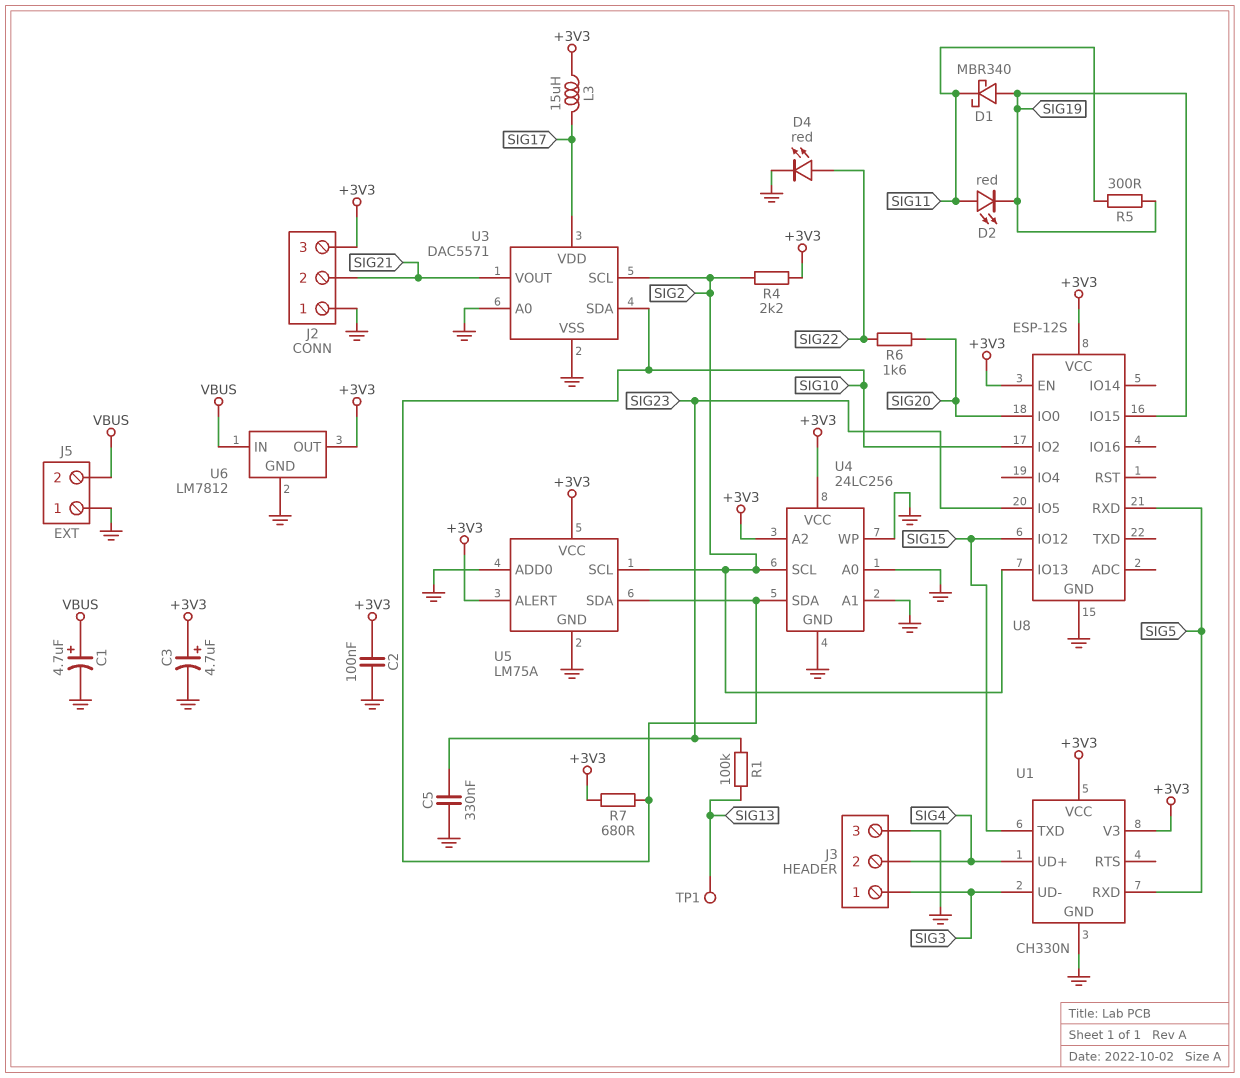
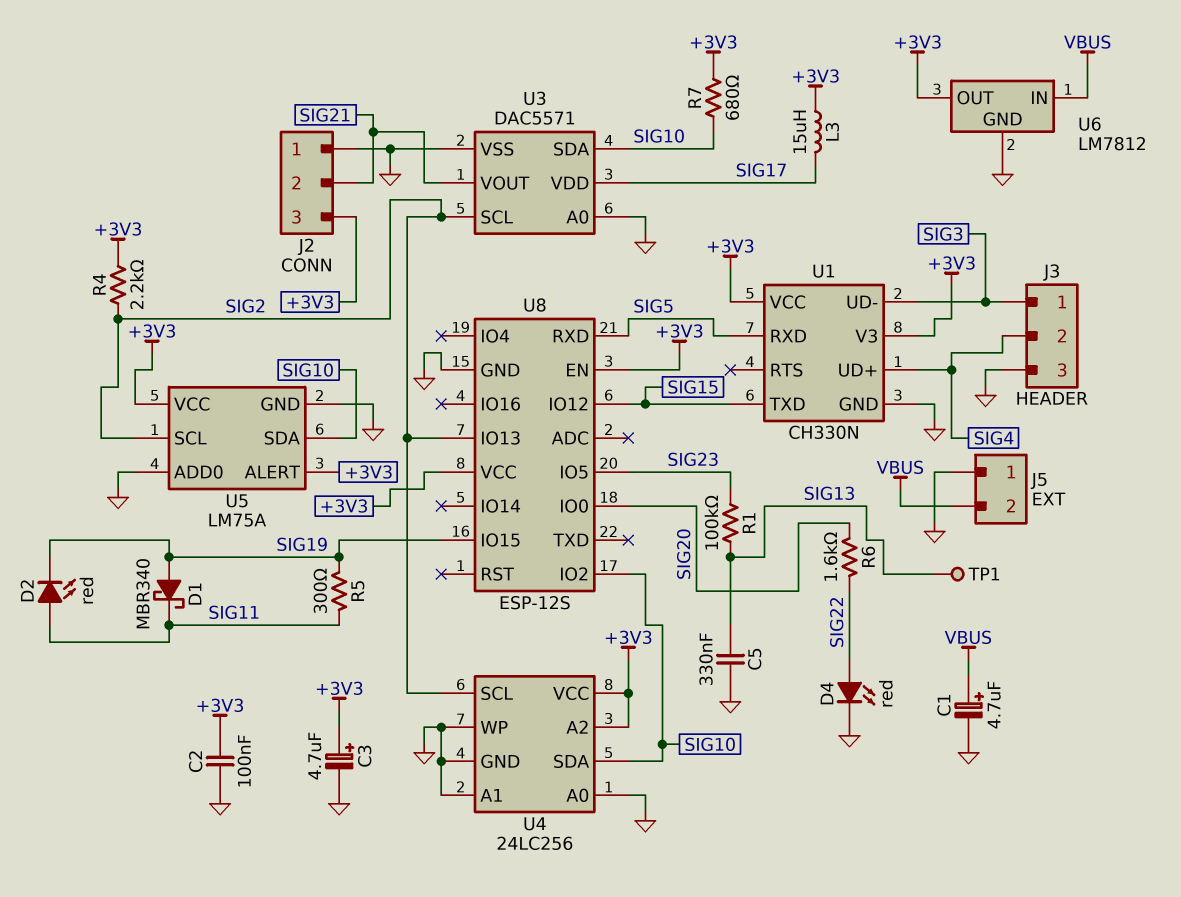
C5: 330nF (GND, SIG23) -> 330nF (GND, SIG13)

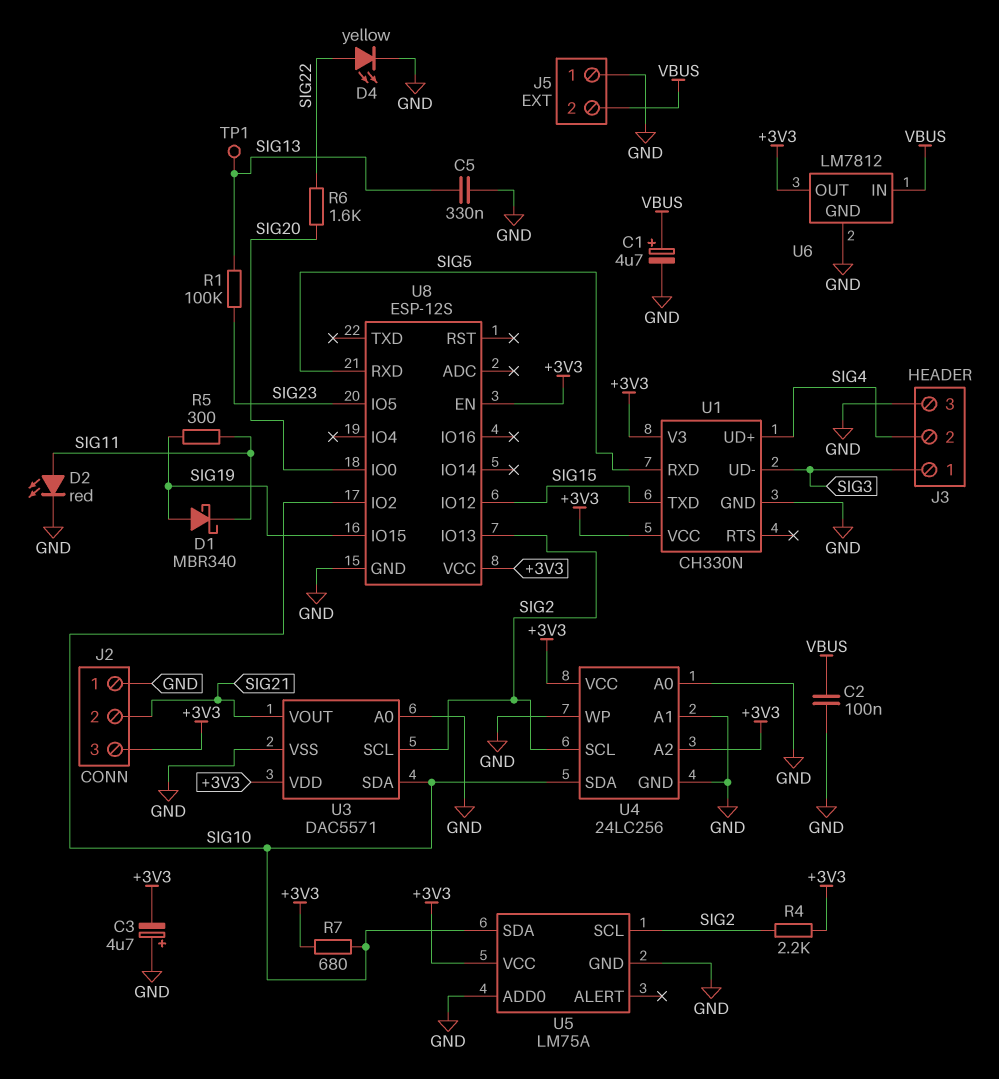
C2: 100nF (+3V3, GND) -> 100nF (GND, VBUS)
C3: 4.7uF (plus +3V3, minus GND) -> 4.7uF (plus GND, minus +3V3)
D2: LED red (A SIG11, K SIG19) -> LED red (A SIG11, K GND)
D4: LED red (A SIG22, K GND) -> LED yellow (A SIG22, K GND)
L3: 15uH (+3V3, SIG17) -> none
U3 pin VDD: SIG17 -> +3V3
U5 pin ALERT: +3V3 -> none

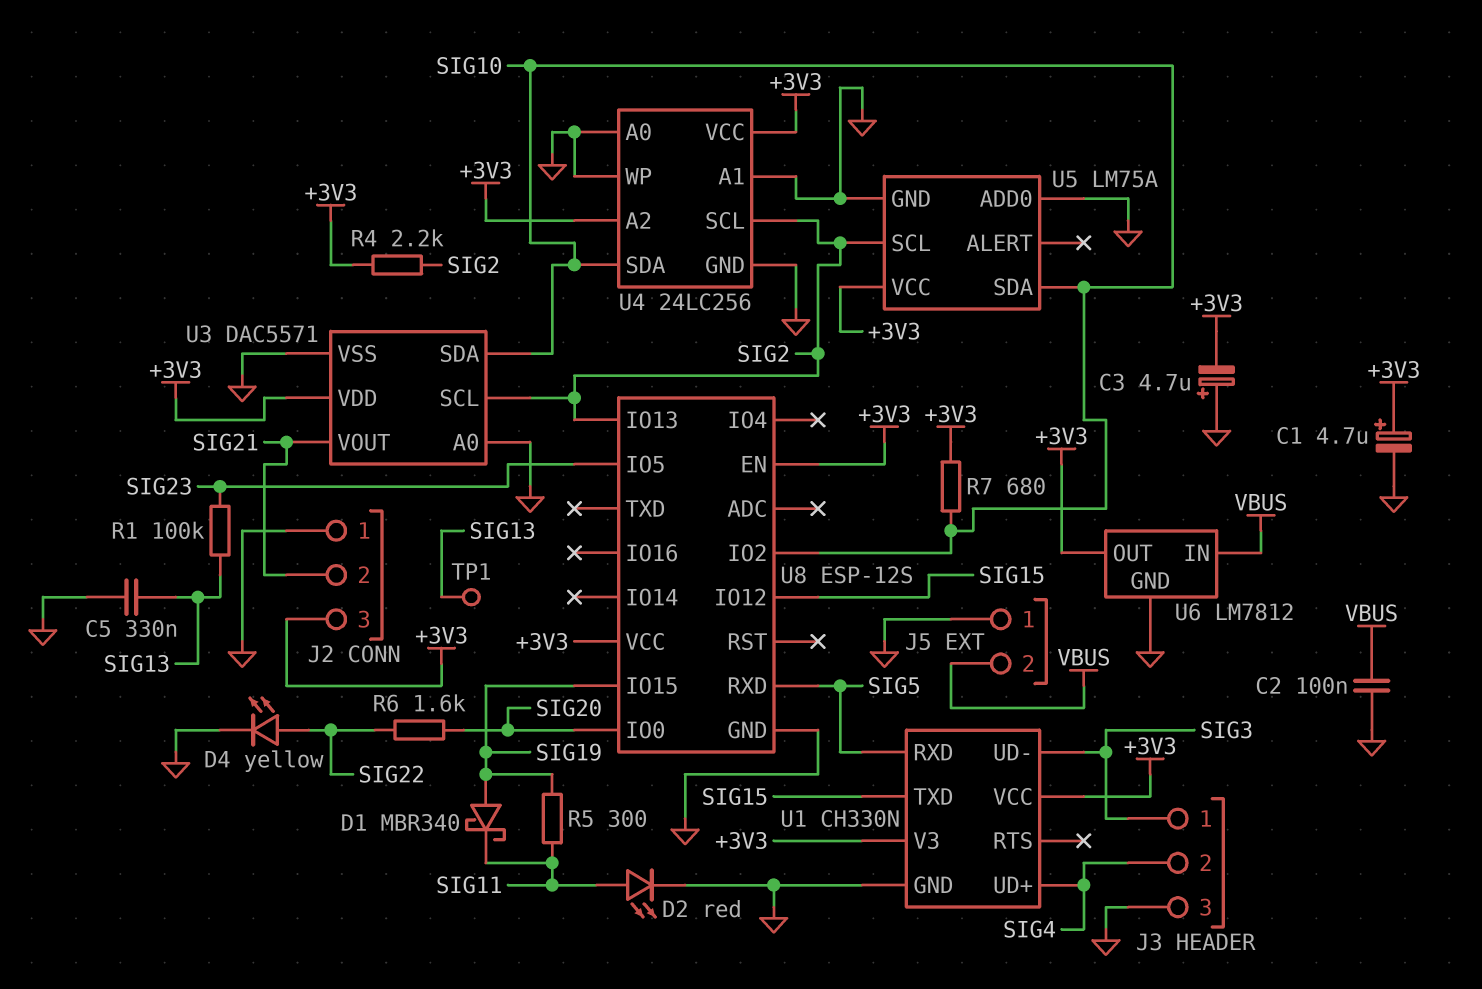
C1: 4.7uF (plus VBUS, minus GND) -> 4.7uF (plus +3V3, minus GND)

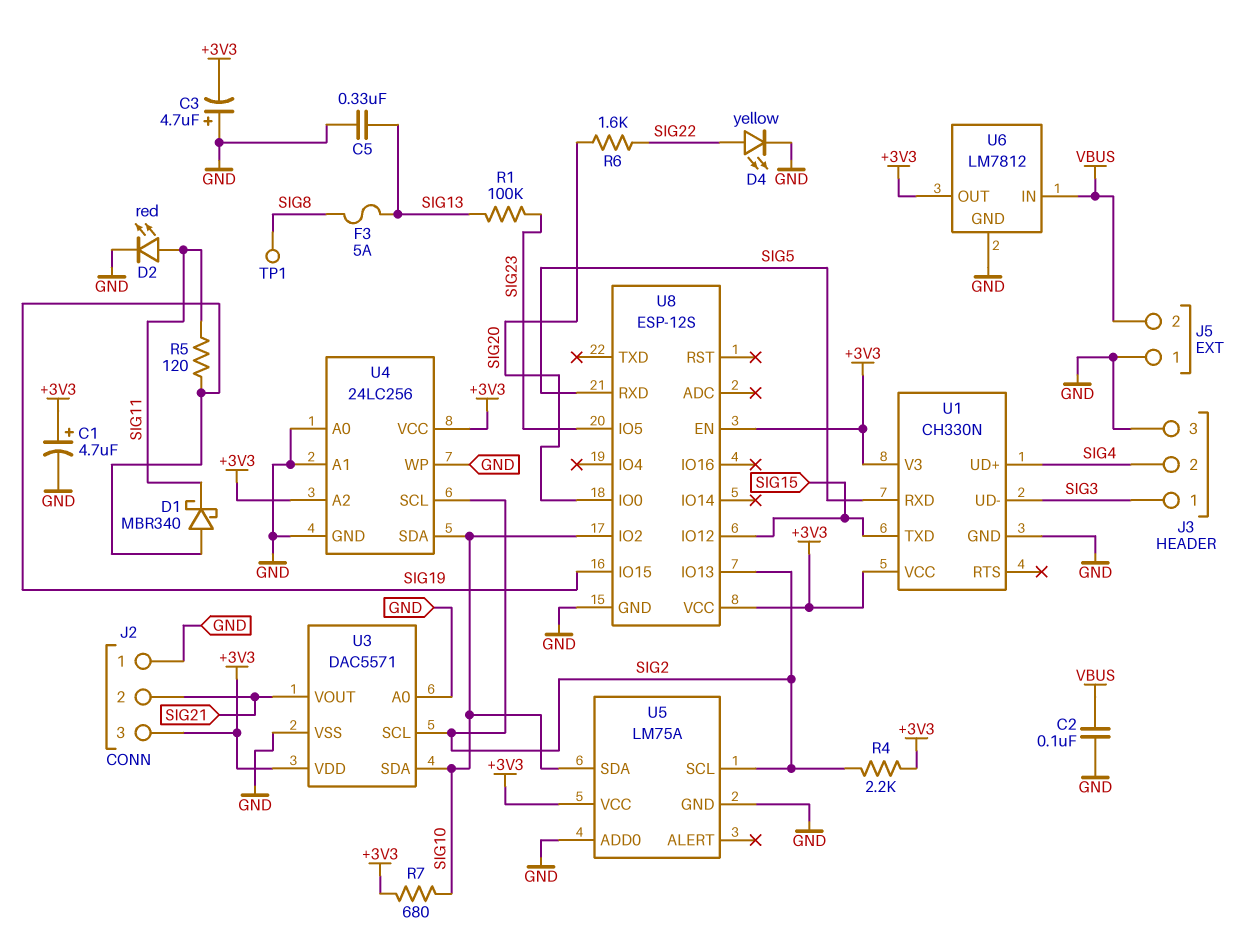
F3: none -> 5A (SIG8, SIG13)
R5: 300 (SIG11, SIG19) -> 120 (SIG11, SIG19)
TP1: test point (SIG13) -> test point (SIG8)

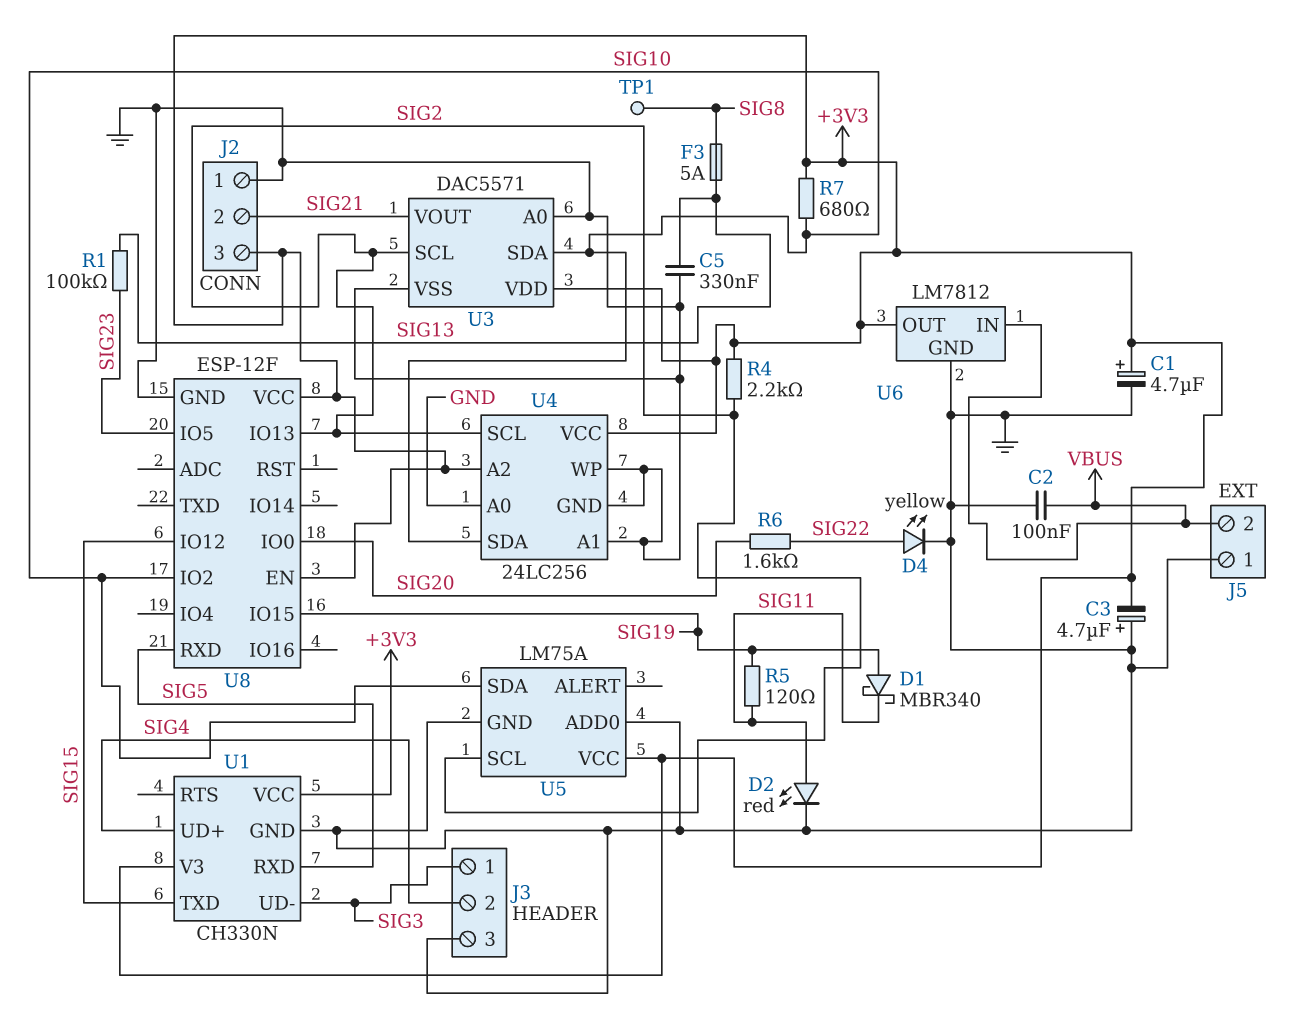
U8: ESP-12S -> ESP-12F

